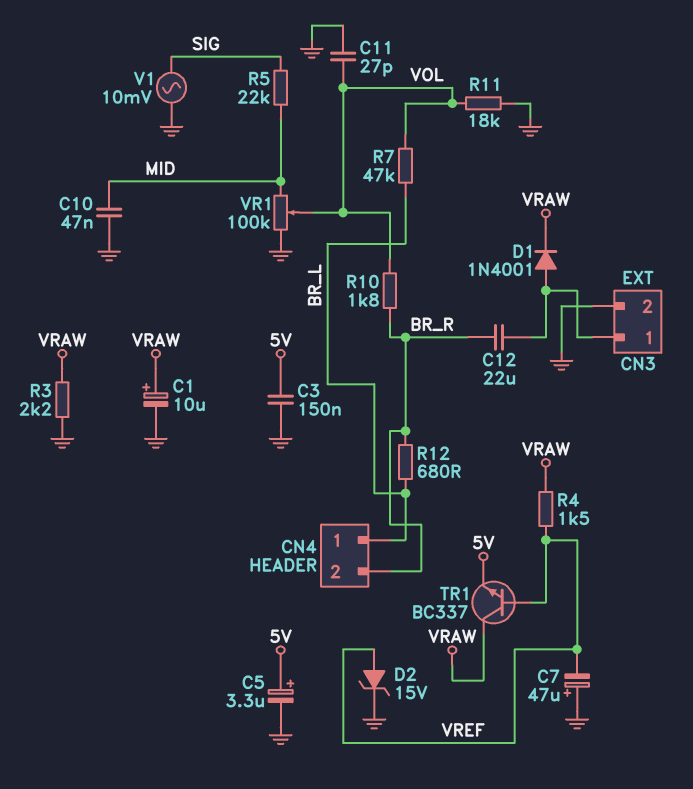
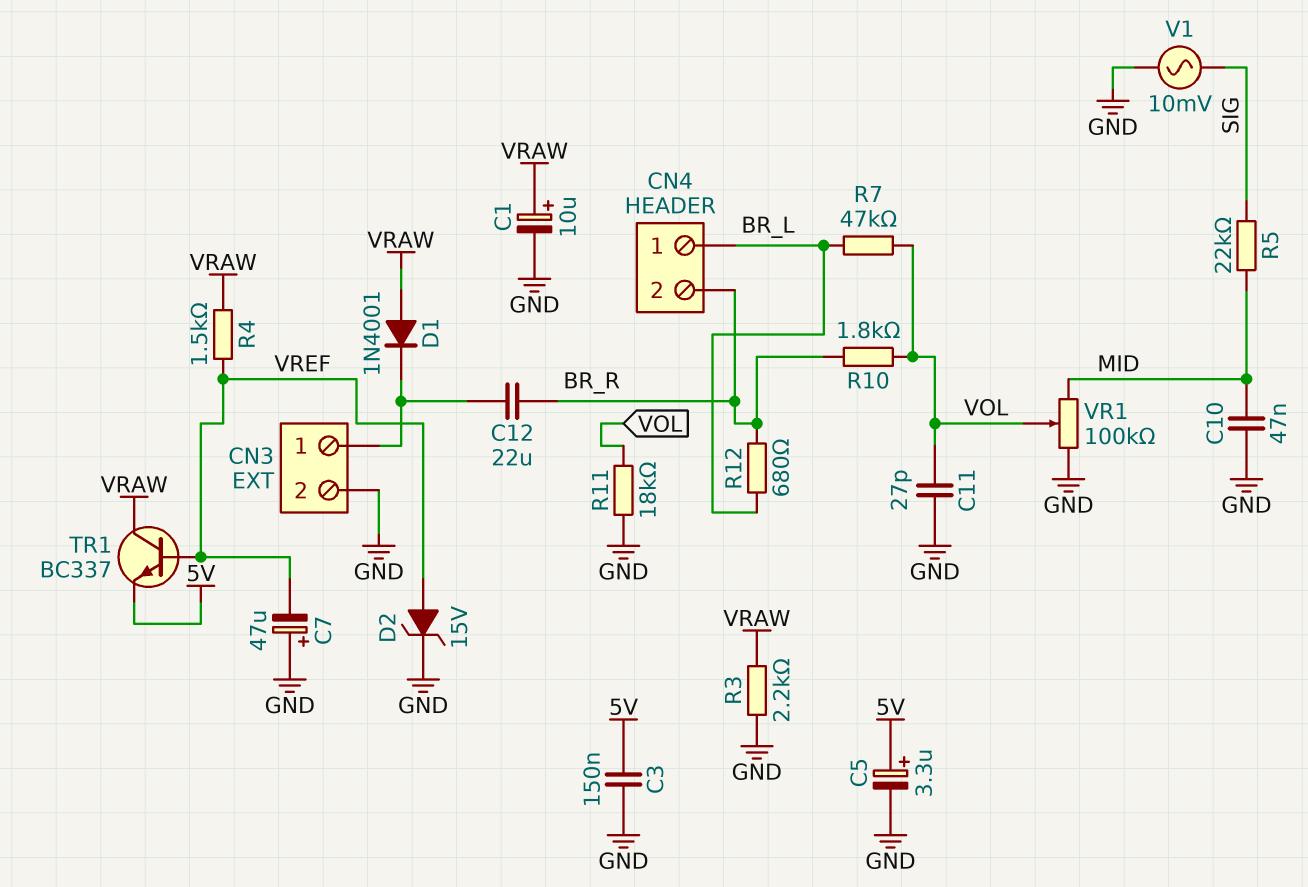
D1: diode 1N4001 (A CN3/1, K VRAW) -> diode 1N4001 (A VRAW, K CN3/1)

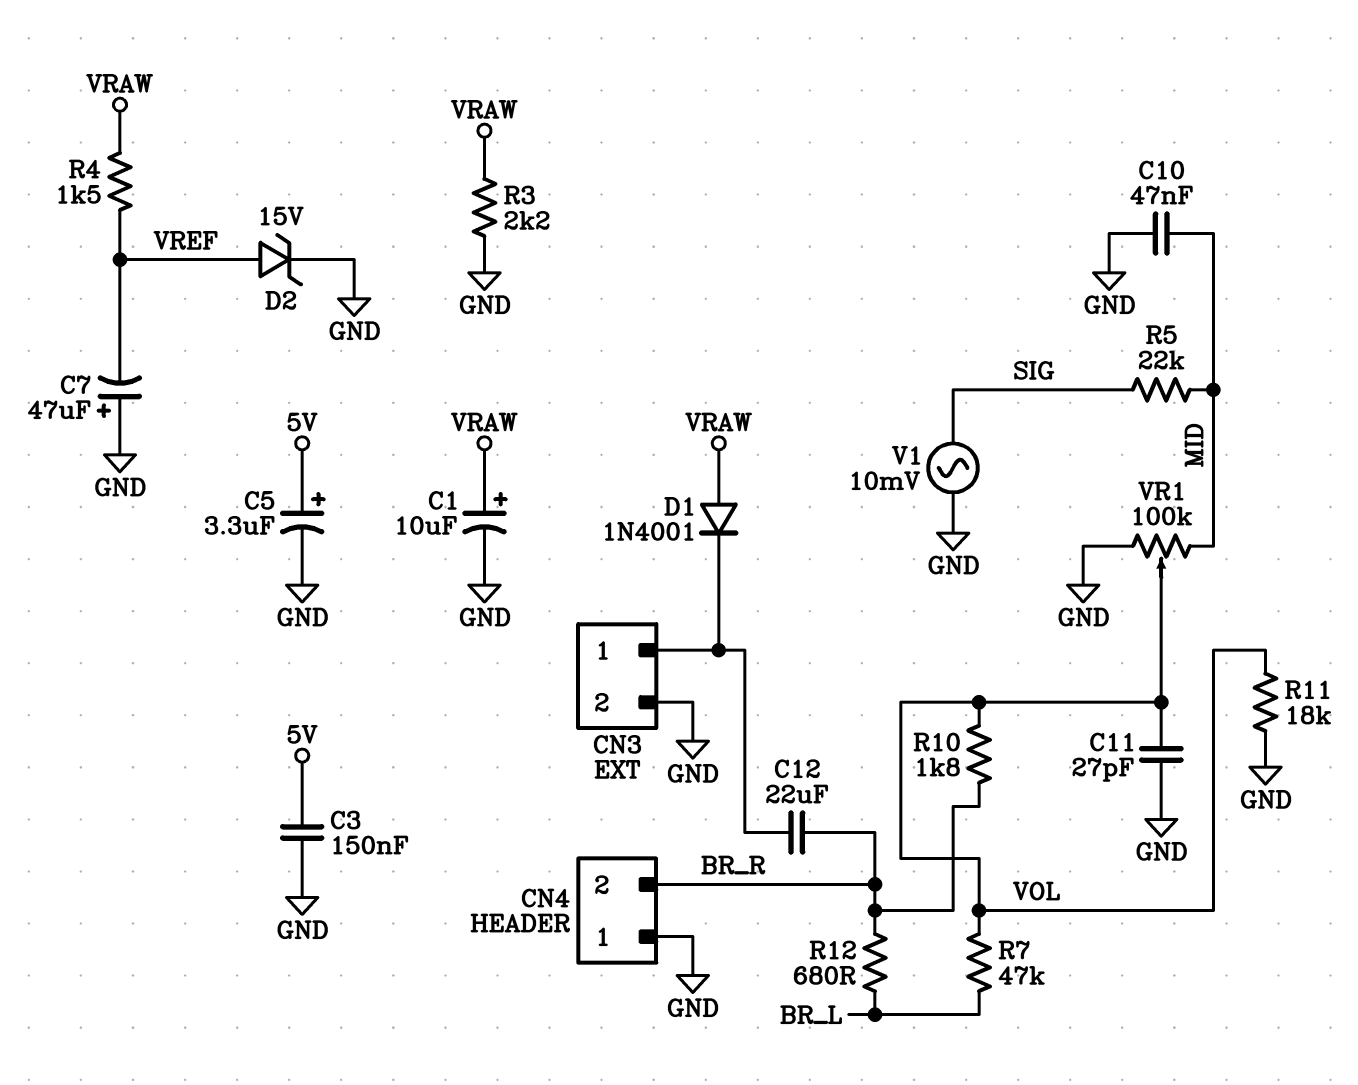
CN4 pin 1: BR_L -> GND
TR1: NPN BC337 (B VREF, C VRAW, E 5V) -> none

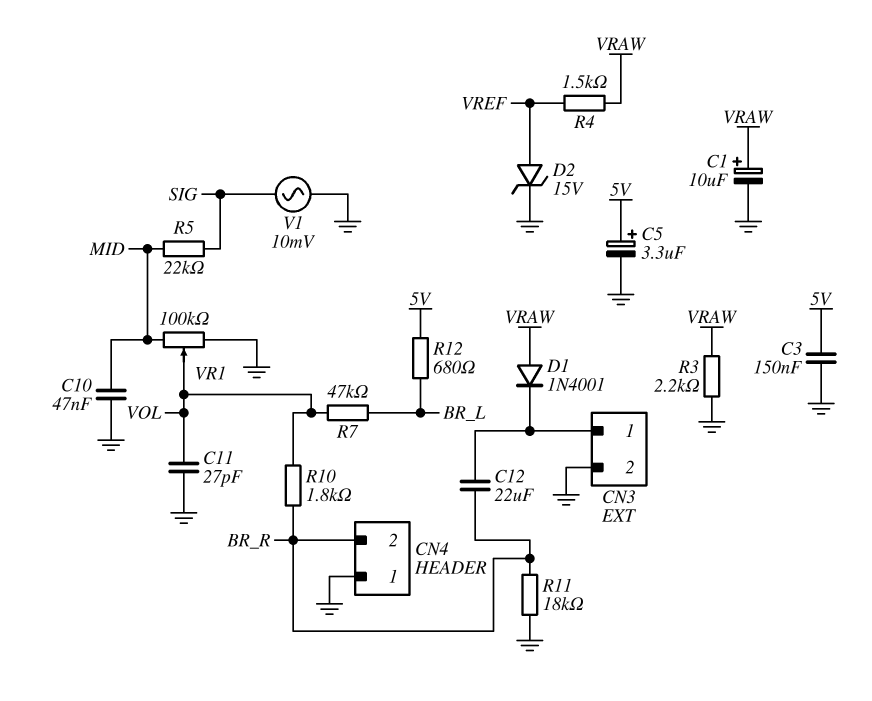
C7: 47uF (plus GND, minus VREF) -> none
R11: 18k (GND, VOL) -> 18k (BR_R, GND)
R12: 680 (BR_L, BR_R) -> 680 (5V, BR_L)

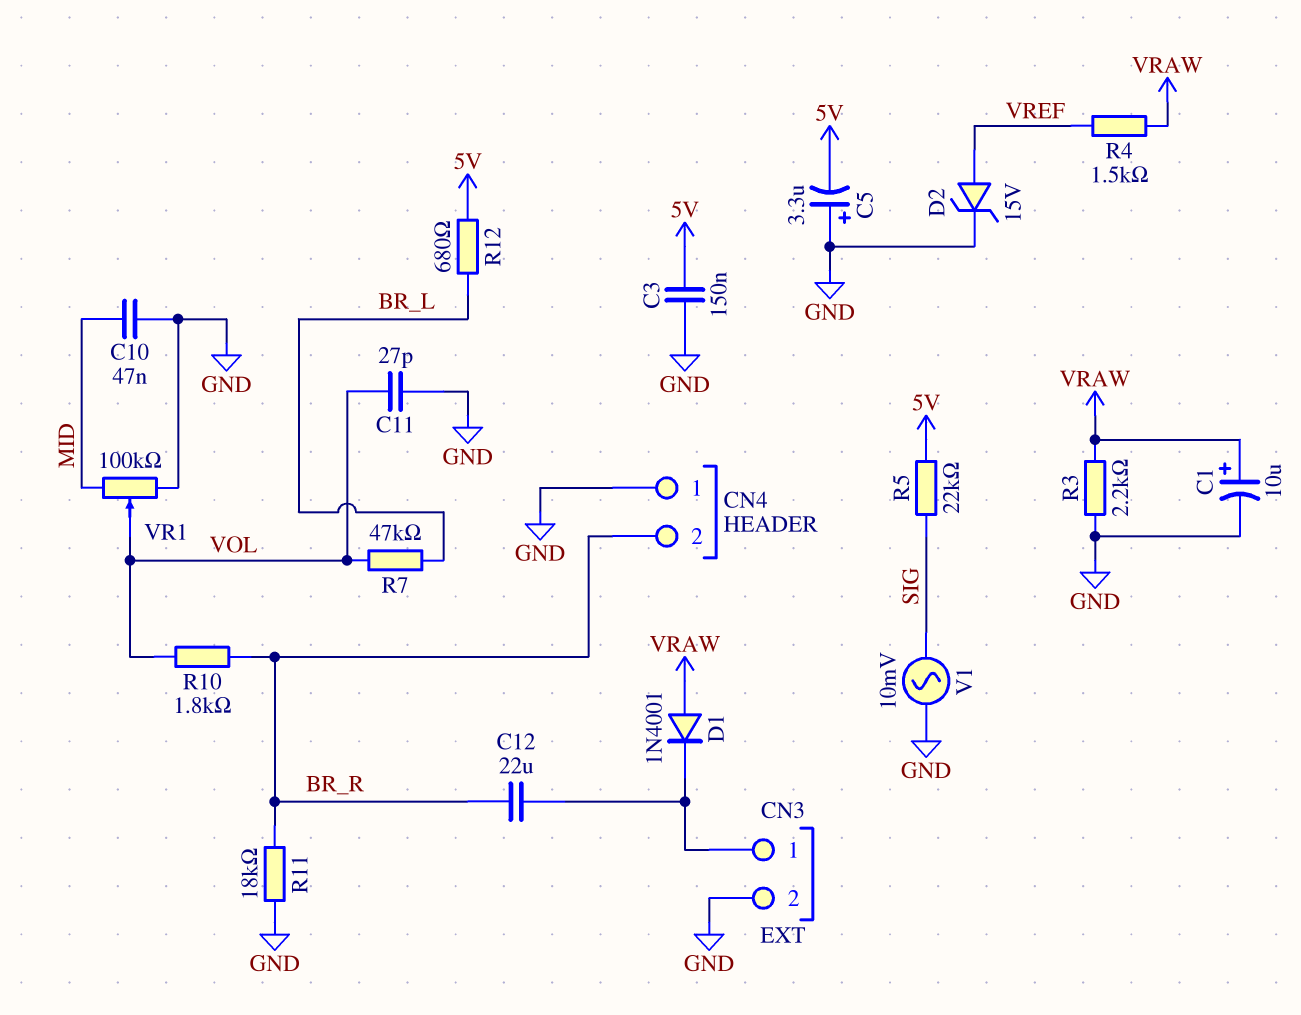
C5: 3.3uF (plus 5V, minus GND) -> 3.3uF (plus GND, minus 5V)
R5: 22k (MID, SIG) -> 22k (5V, SIG)

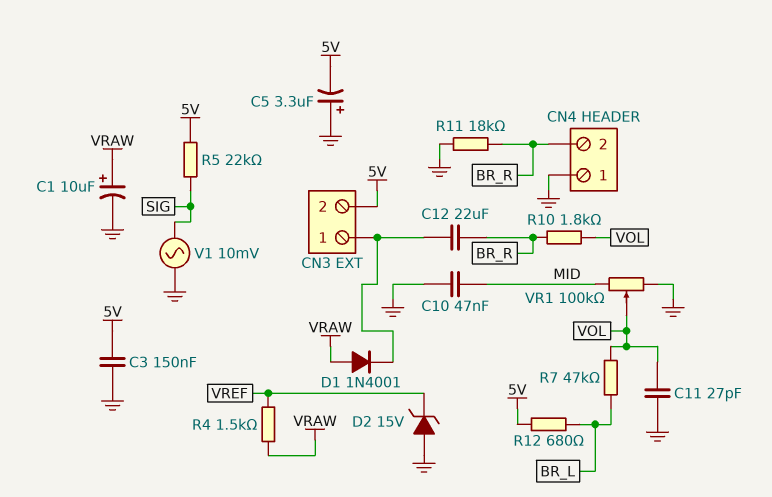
CN3 pin 2: GND -> 5V
D2: zener 15V (A VREF, K GND) -> zener 15V (A GND, K VREF)
R3: 2.2k (GND, VRAW) -> none

